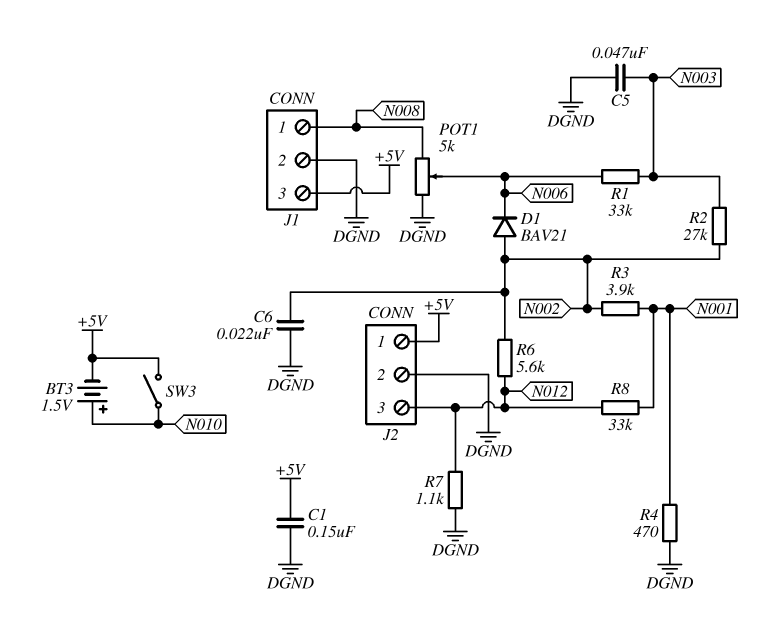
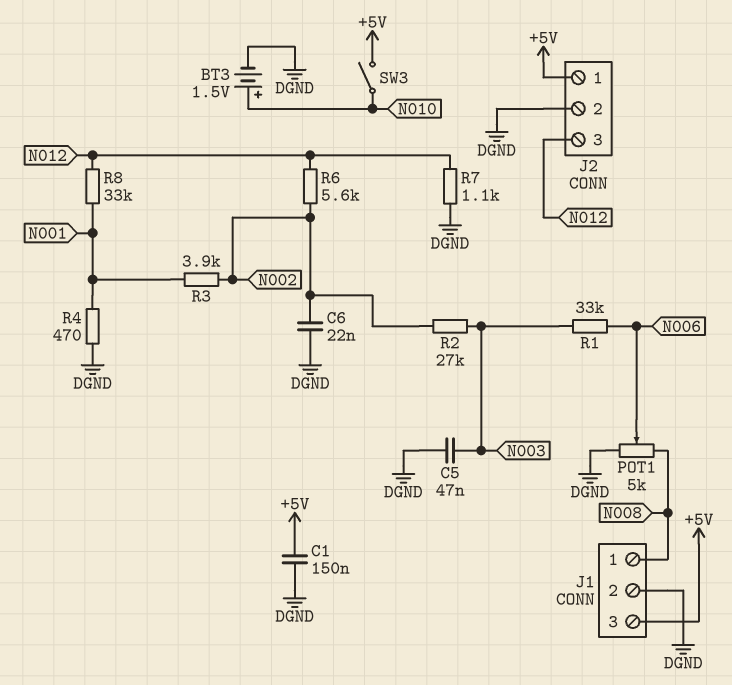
BT3: 1.5V (plus N010, minus +5V) -> 1.5V (plus N010, minus DGND)
D1: diode BAV21 (A N002, K N006) -> none

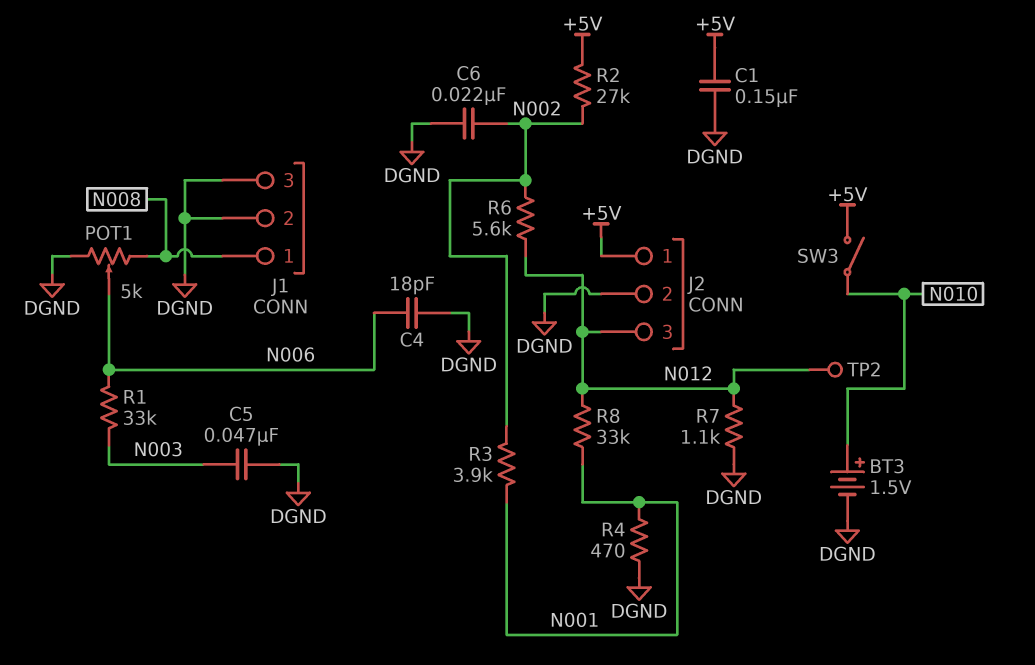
C4: none -> 18pF (DGND, N006)
J1 pin 3: +5V -> DGND
R2: 27k (N002, N003) -> 27k (+5V, N002)
TP2: none -> test point (N012)

